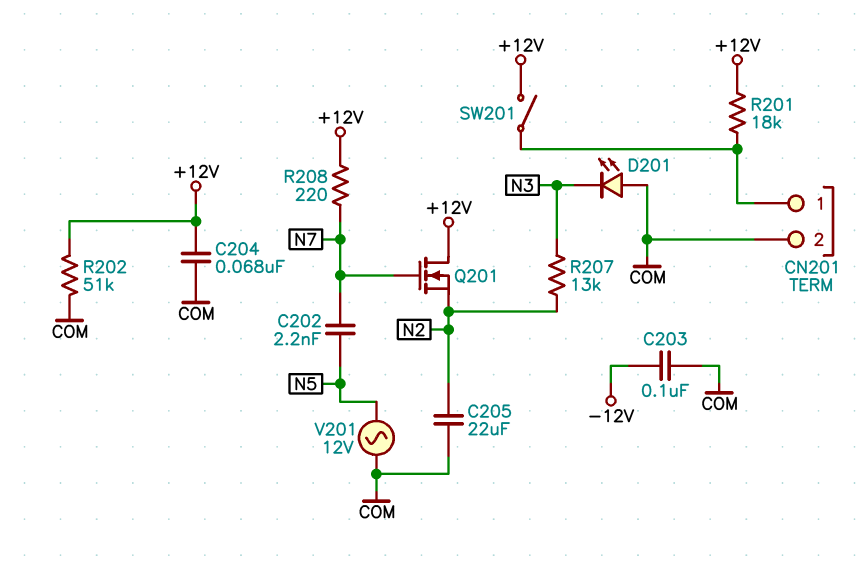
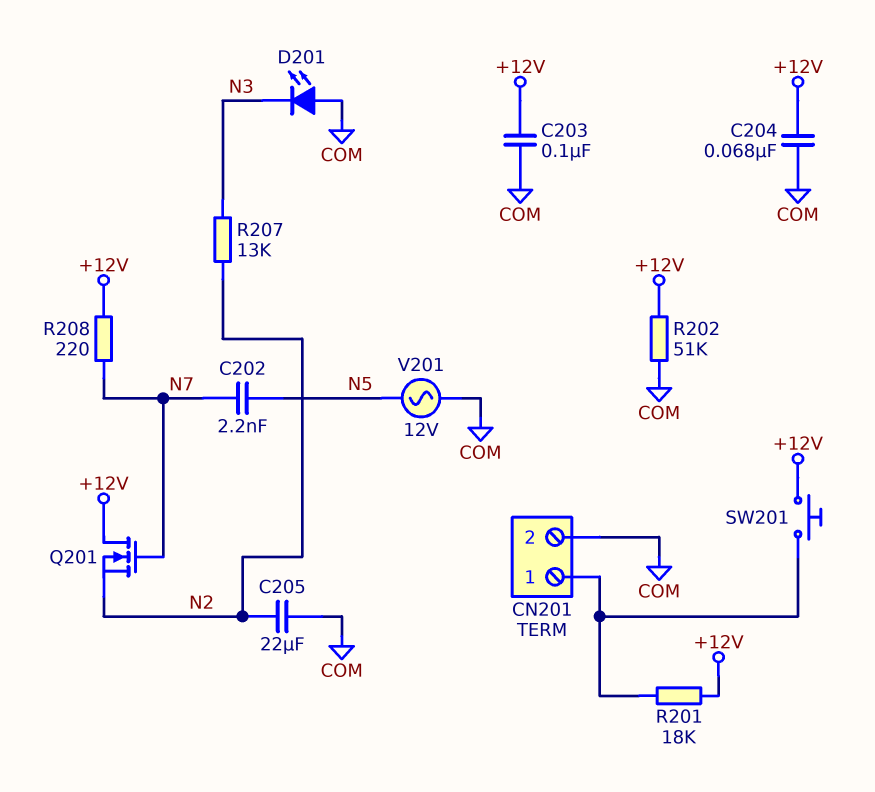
C203: 100nF (-12V, COM) -> 100nF (+12V, COM)
SW201: switch (+12V, CN201/1) -> button (+12V, CN201/1)

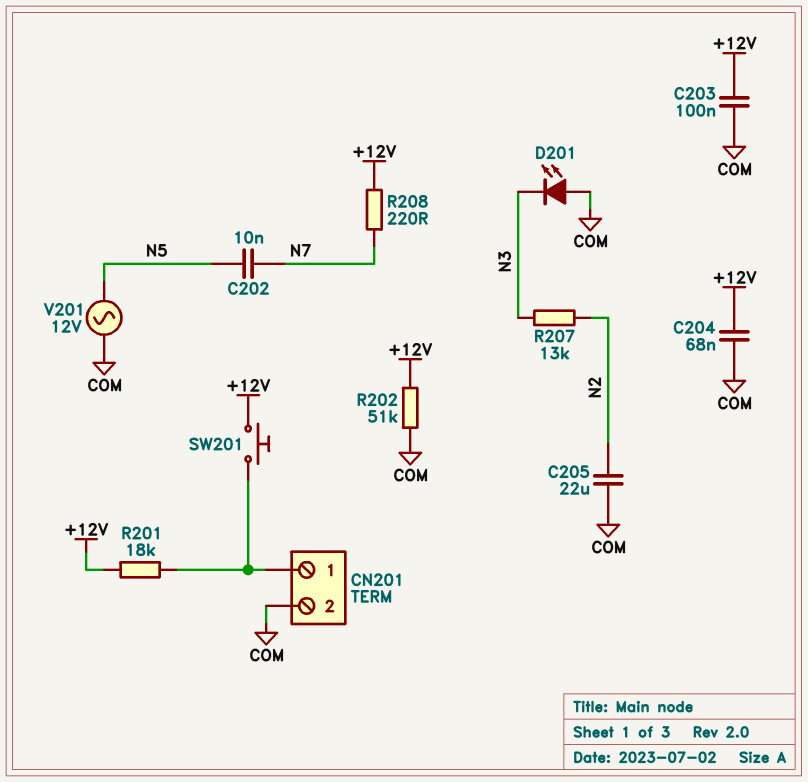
C202: 2.2nF (N5, N7) -> 10nF (N5, N7)
Q201: NMOS (G N7, D +12V, S N2) -> none

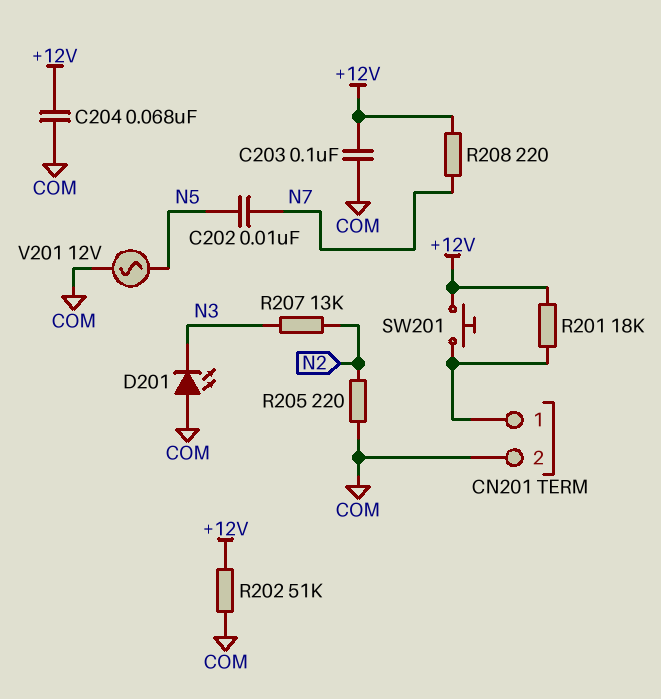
C205: 22uF (COM, N2) -> none
R205: none -> 220 (COM, N2)

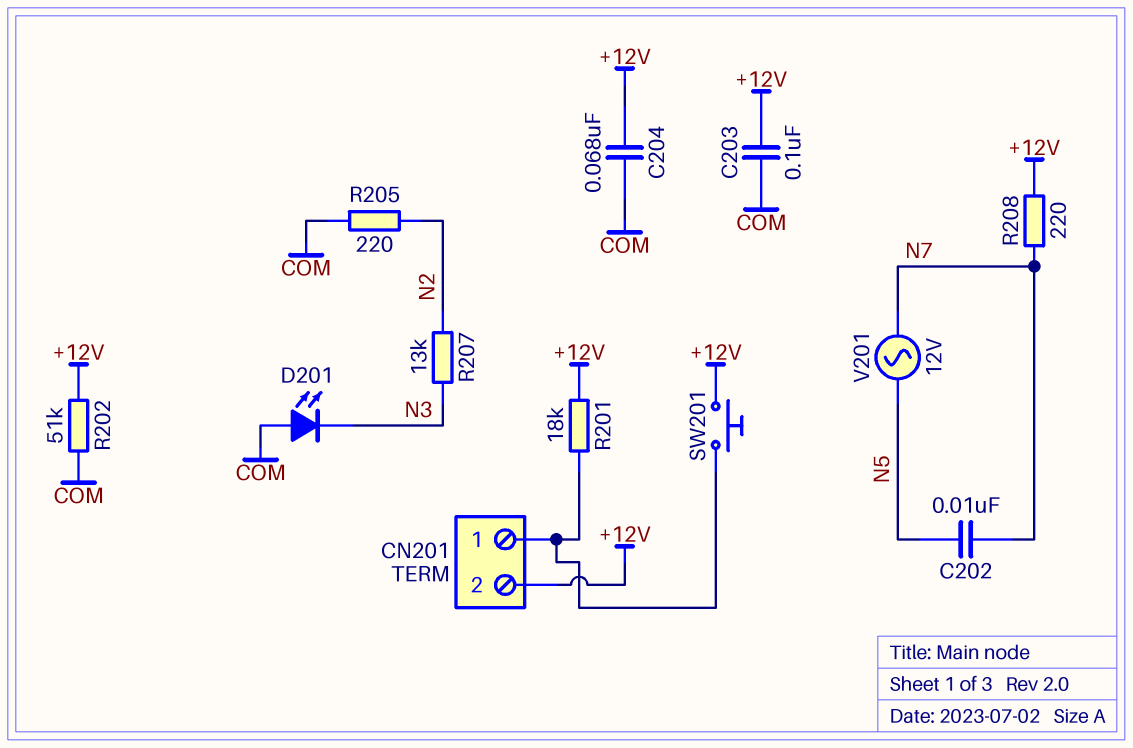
CN201 pin 2: COM -> +12V
V201: AC 12V (COM, N5) -> AC 12V (N5, N7)

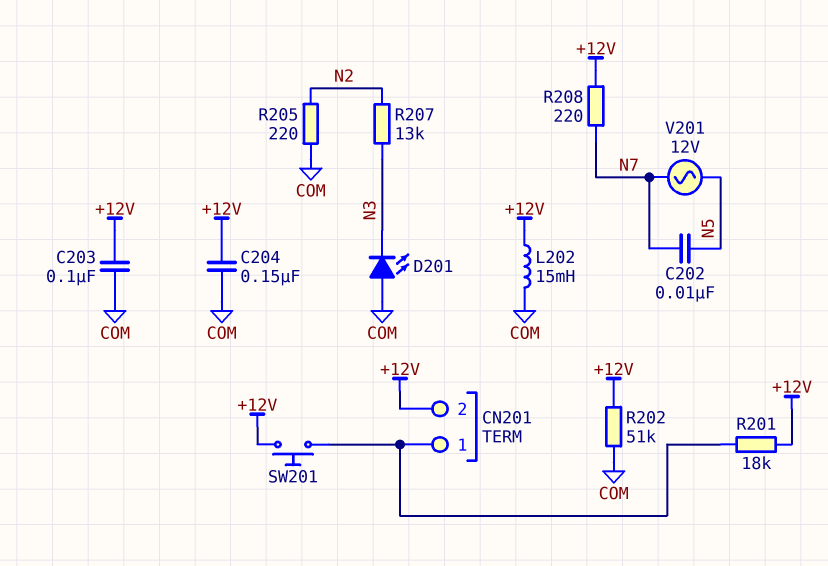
C204: 68nF (+12V, COM) -> 150nF (+12V, COM)
L202: none -> 15mH (+12V, COM)

